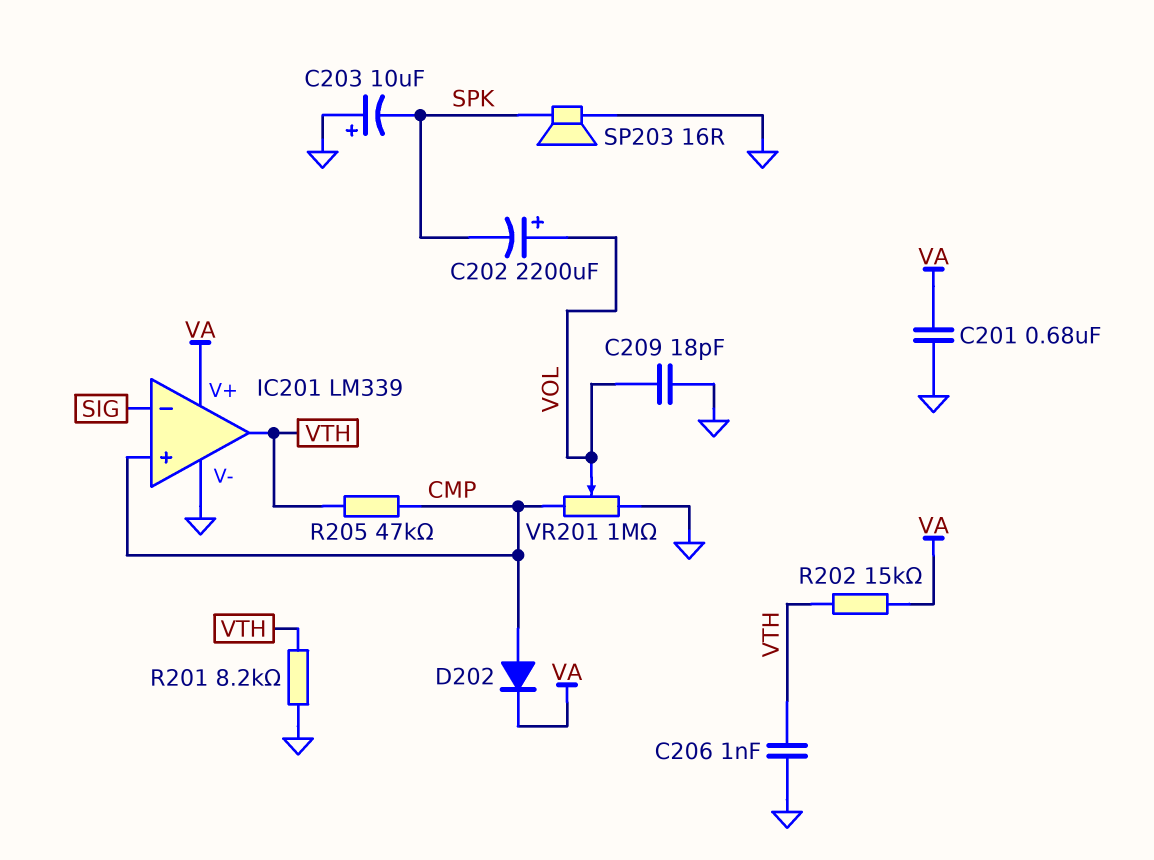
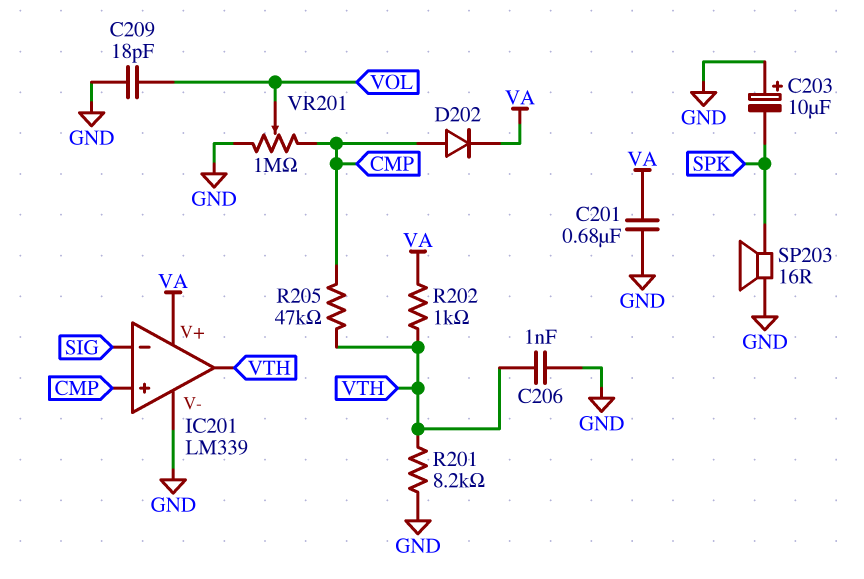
C202: 2200uF (plus VOL, minus SPK) -> none
R202: 15k (VA, VTH) -> 1k (VA, VTH)

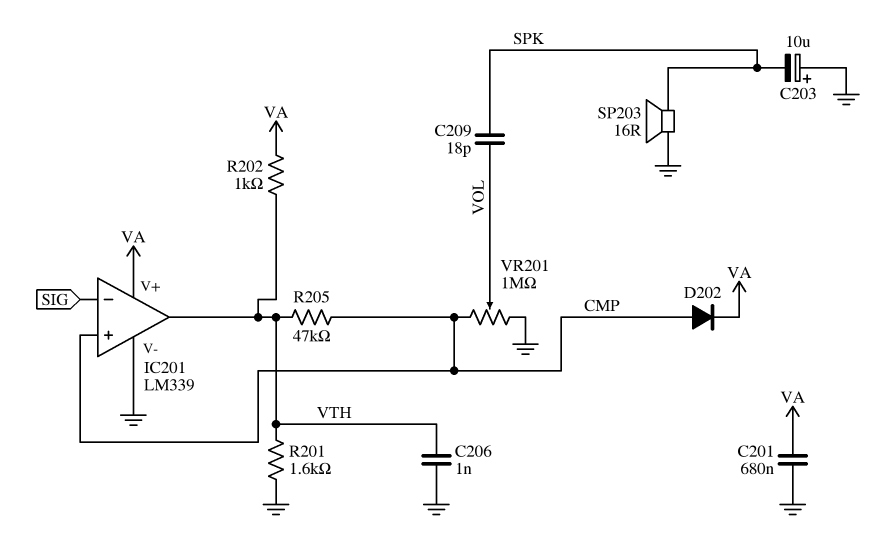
C209: 18pF (GND, VOL) -> 18pF (SPK, VOL)
R201: 8.2k (GND, VTH) -> 1.6k (GND, VTH)

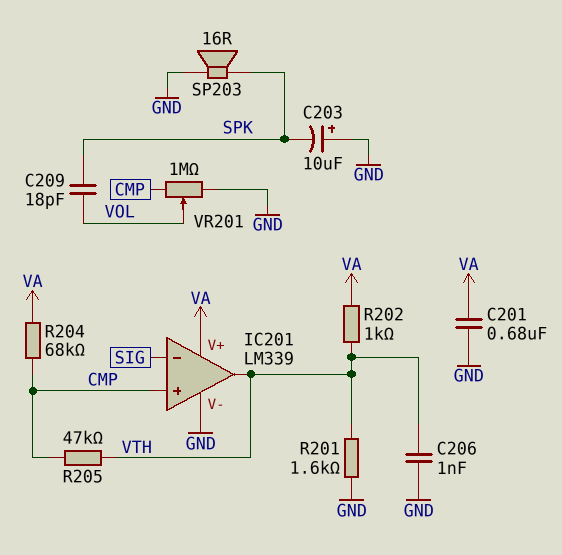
D202: diode (A CMP, K VA) -> none
R204: none -> 68k (CMP, VA)

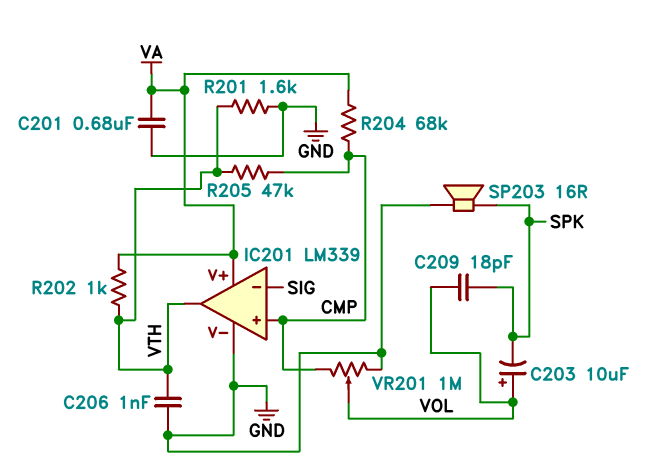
C203: 10uF (plus GND, minus SPK) -> 10uF (plus VOL, minus SPK)

